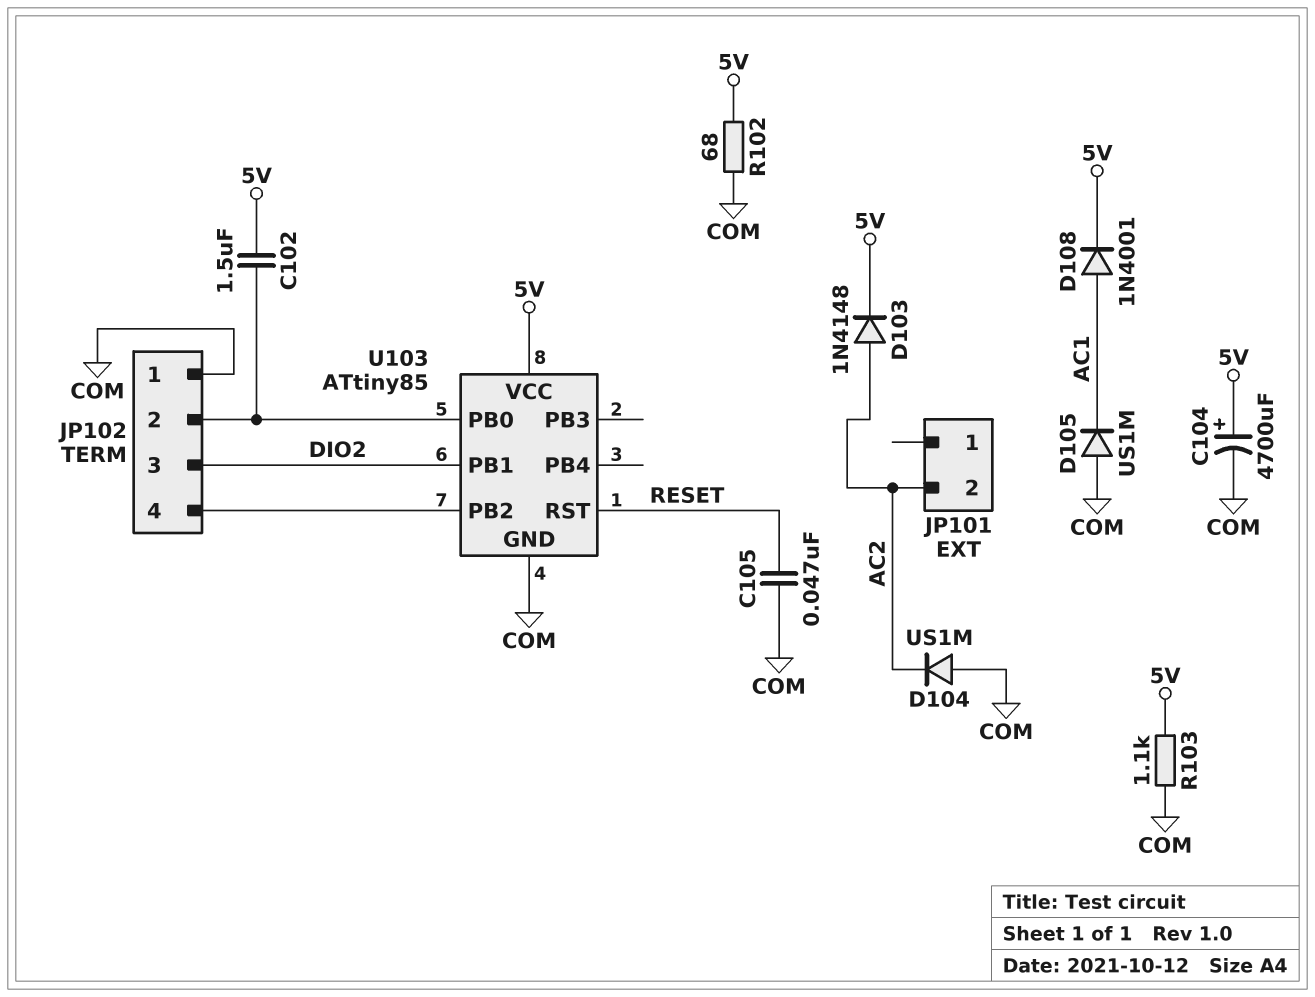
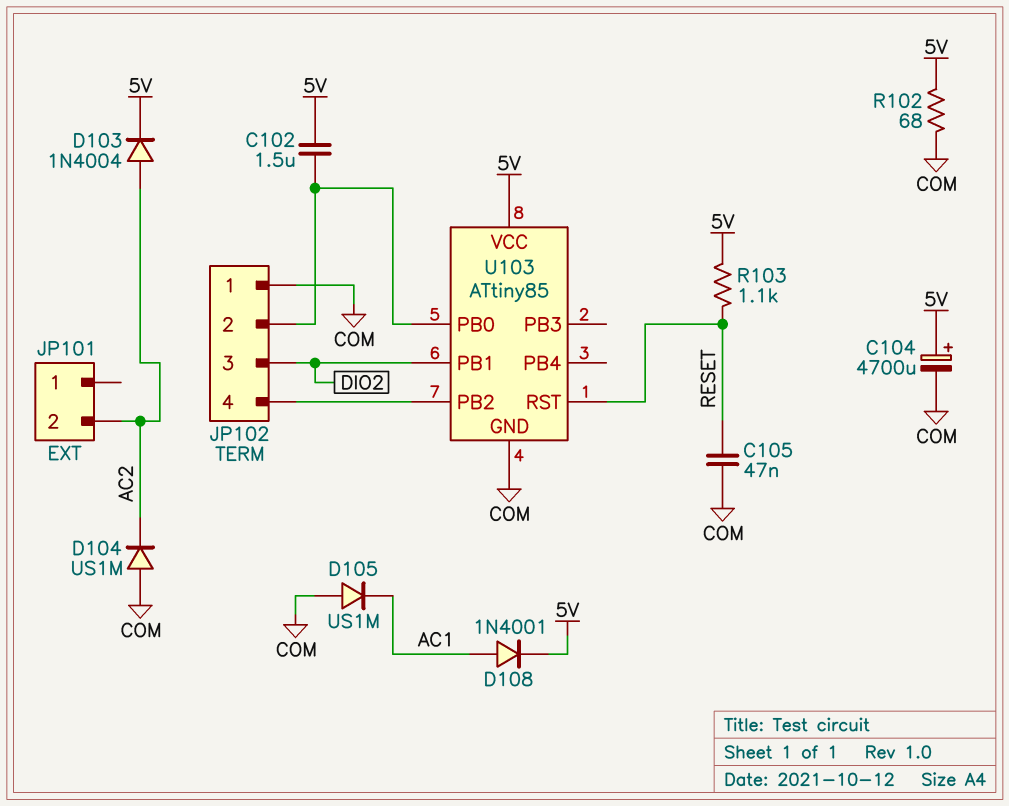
D103: diode 1N4148 (A AC2, K 5V) -> diode 1N4004 (A AC2, K 5V)
R103: 1.1k (5V, COM) -> 1.1k (5V, RESET)

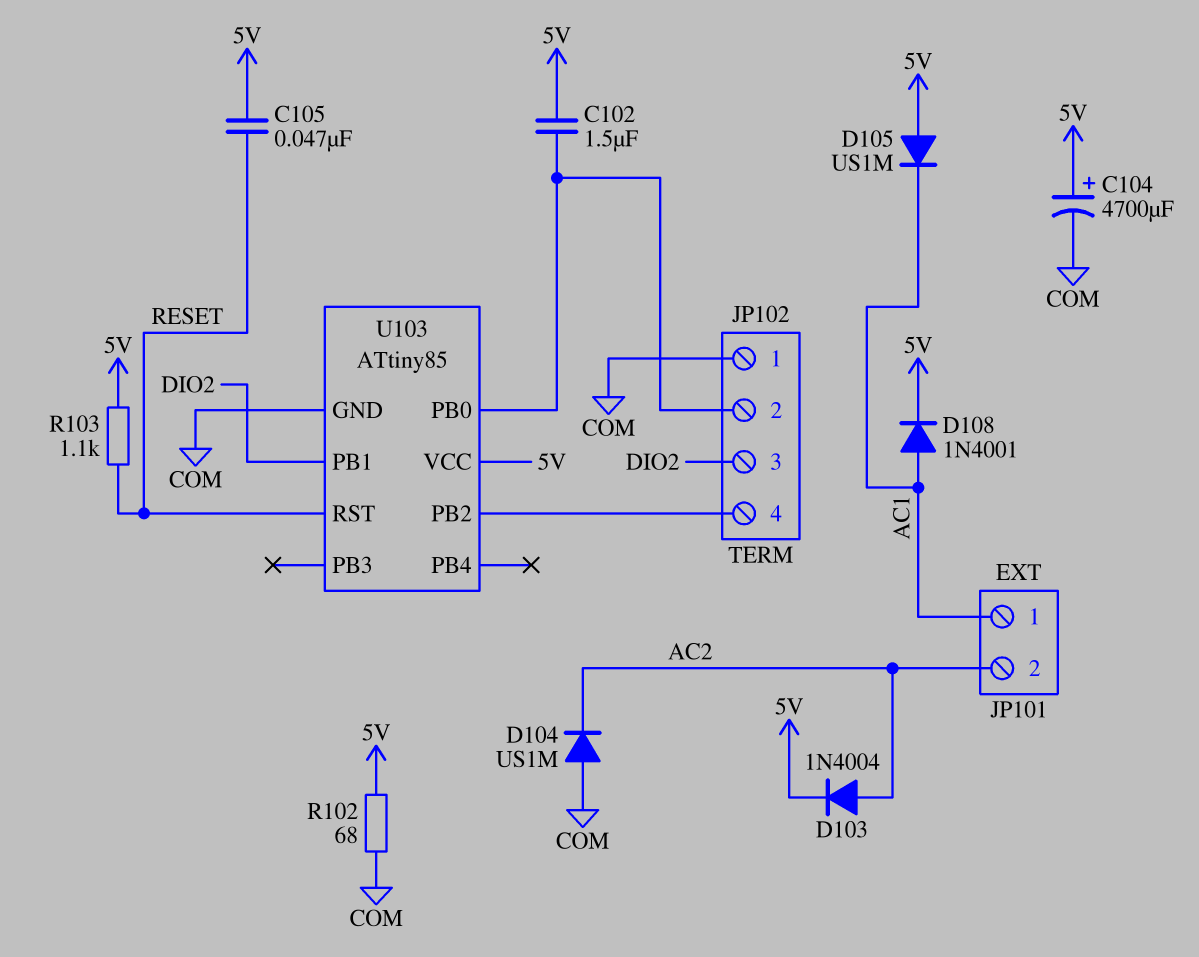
C105: 47nF (COM, RESET) -> 47nF (5V, RESET)
D105: diode US1M (A COM, K AC1) -> diode US1M (A 5V, K AC1)
JP101 pin 1: none -> AC1

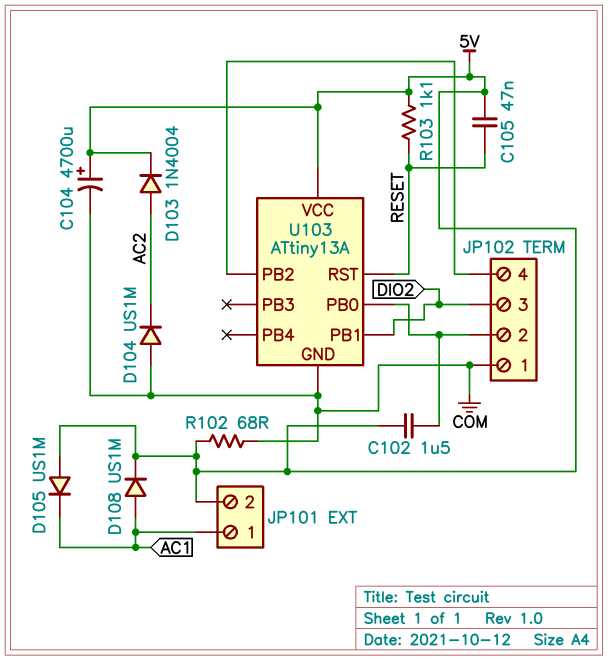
D108: diode 1N4001 (A AC1, K 5V) -> diode US1M (A AC1, K 5V)
JP101 pin 2: AC2 -> 5V
U103: ATtiny85 -> ATtiny13A

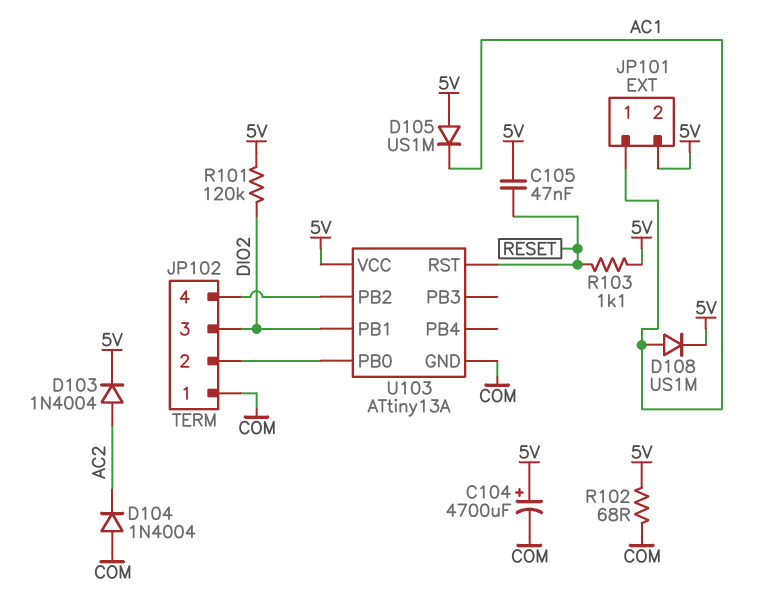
C102: 1.5uF (5V, JP102/2) -> none
D104: diode US1M (A COM, K AC2) -> diode 1N4004 (A COM, K AC2)
R101: none -> 120k (5V, DIO2)

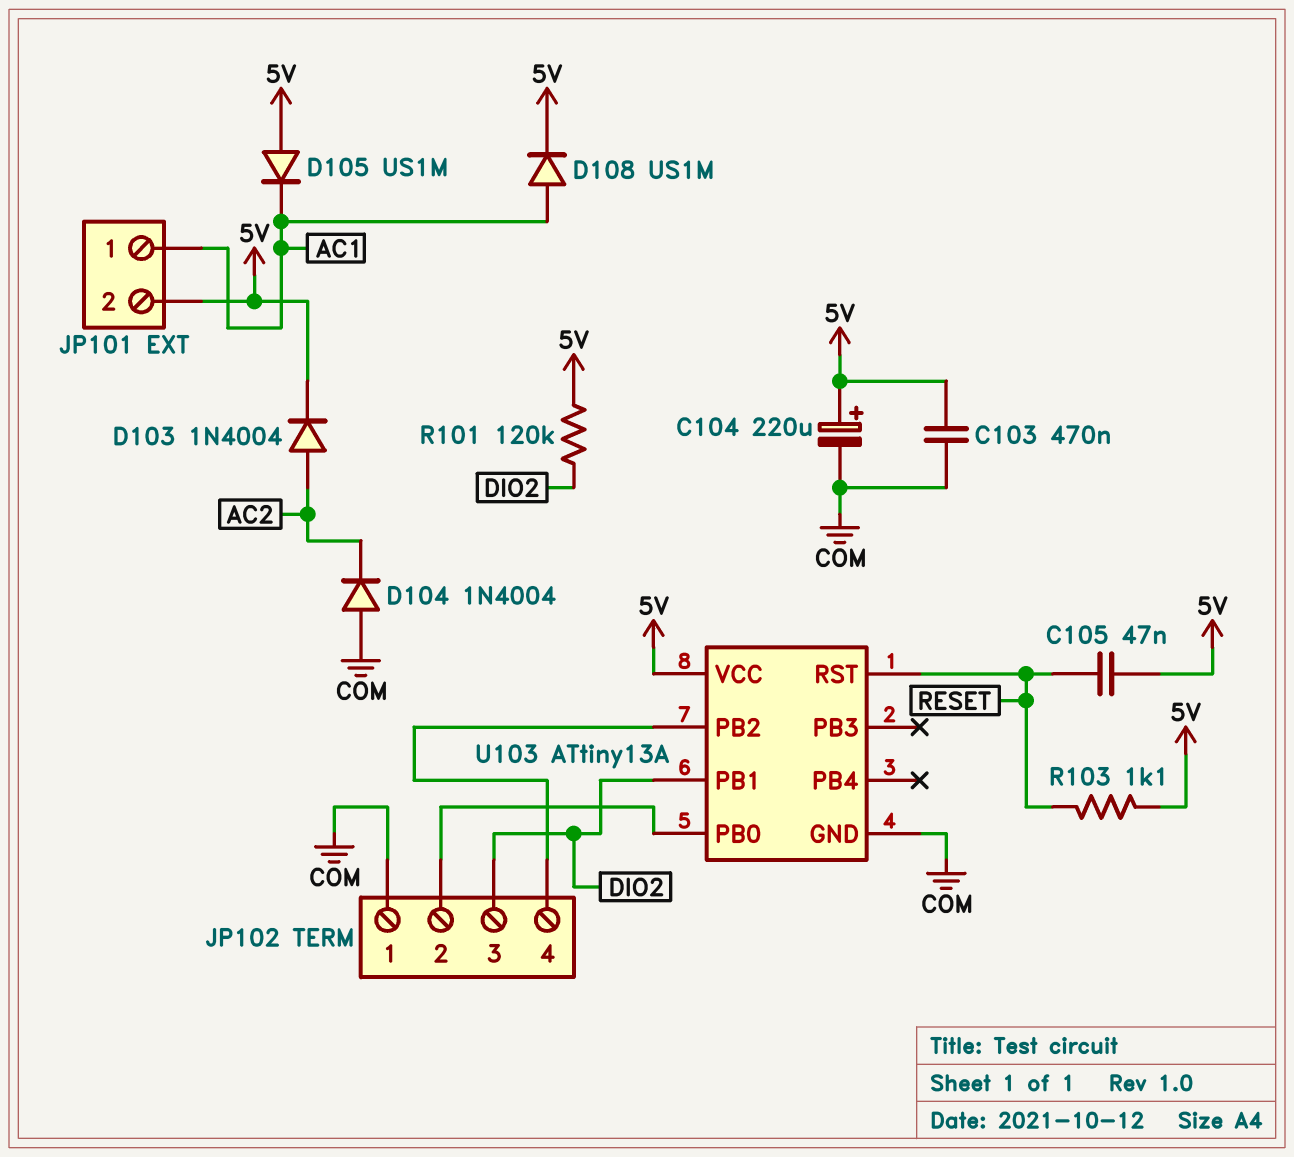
C103: none -> 470nF (5V, COM)
C104: 4700uF (plus 5V, minus COM) -> 220uF (plus 5V, minus COM)
R102: 68 (5V, COM) -> none

